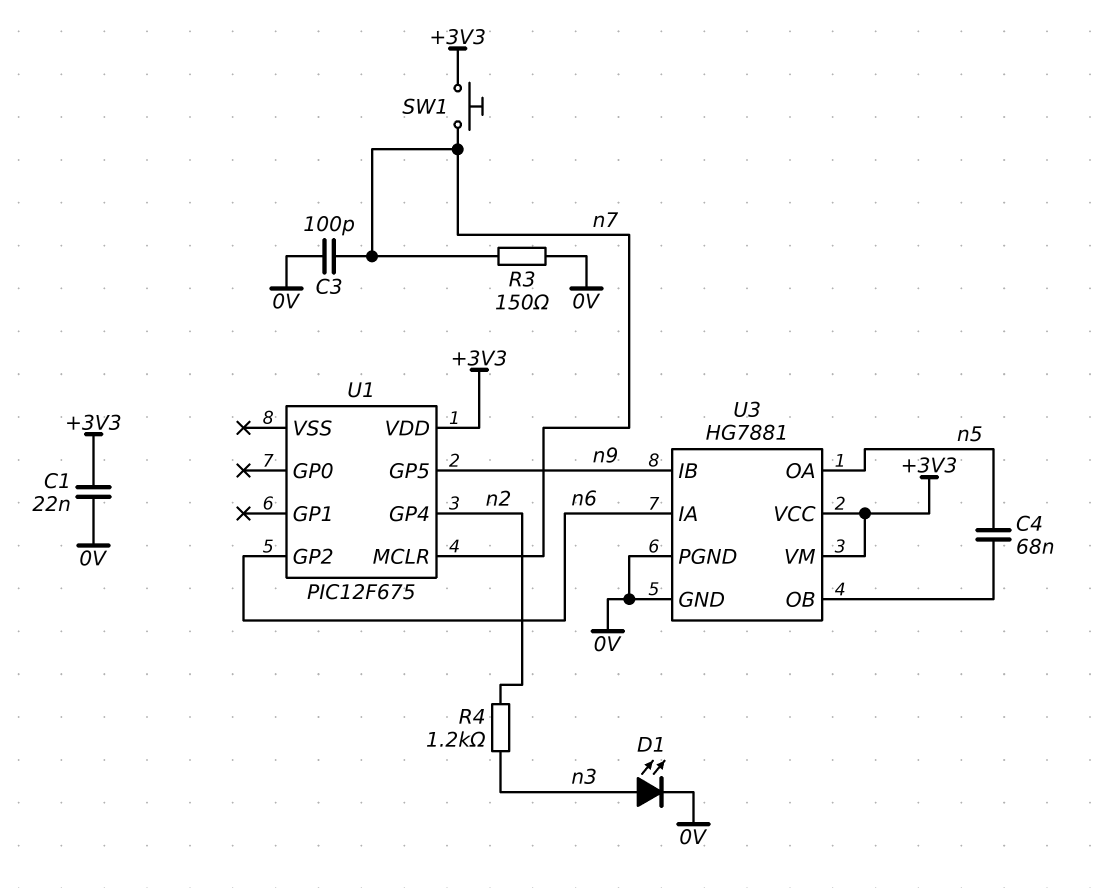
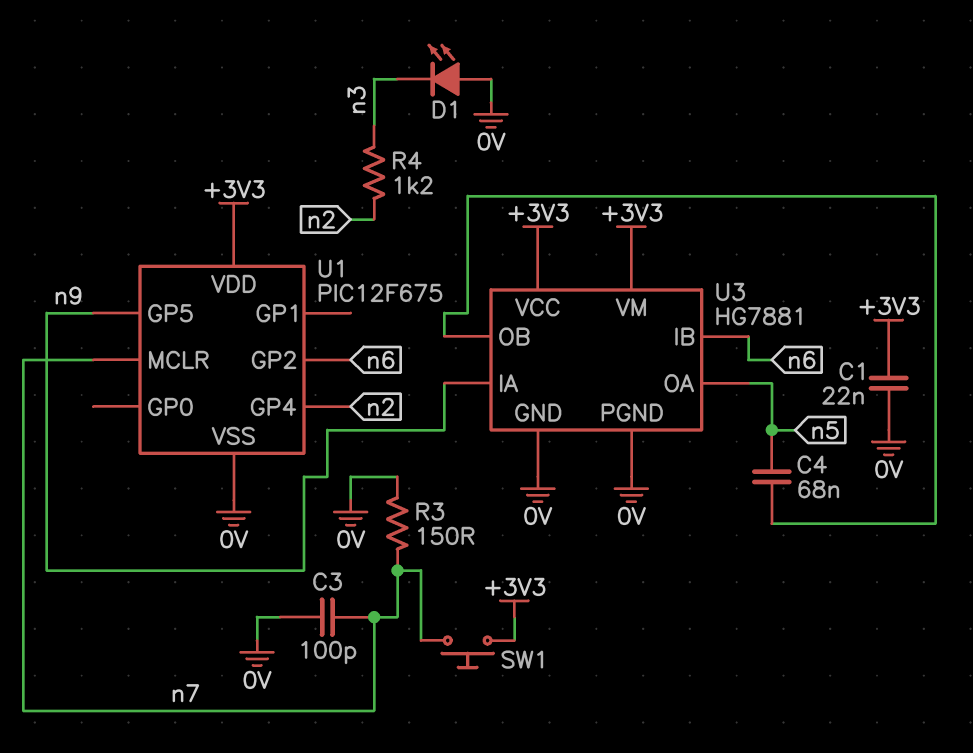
D1: LED (A n3, K 0V) -> LED (A 0V, K n3)
U1 pin VSS: none -> 0V
U3 pin IA: n6 -> n9
U3 pin IB: n9 -> n6

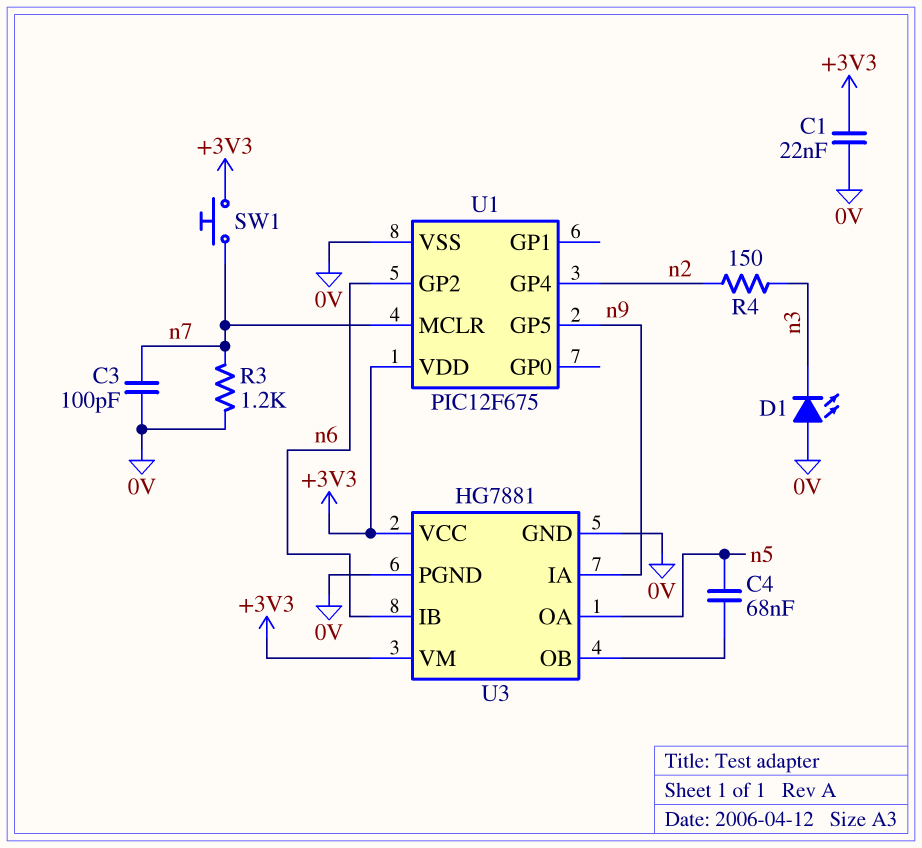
R3: 150 (0V, n7) -> 1.2k (0V, n7)
R4: 1.2k (n2, n3) -> 150 (n2, n3)

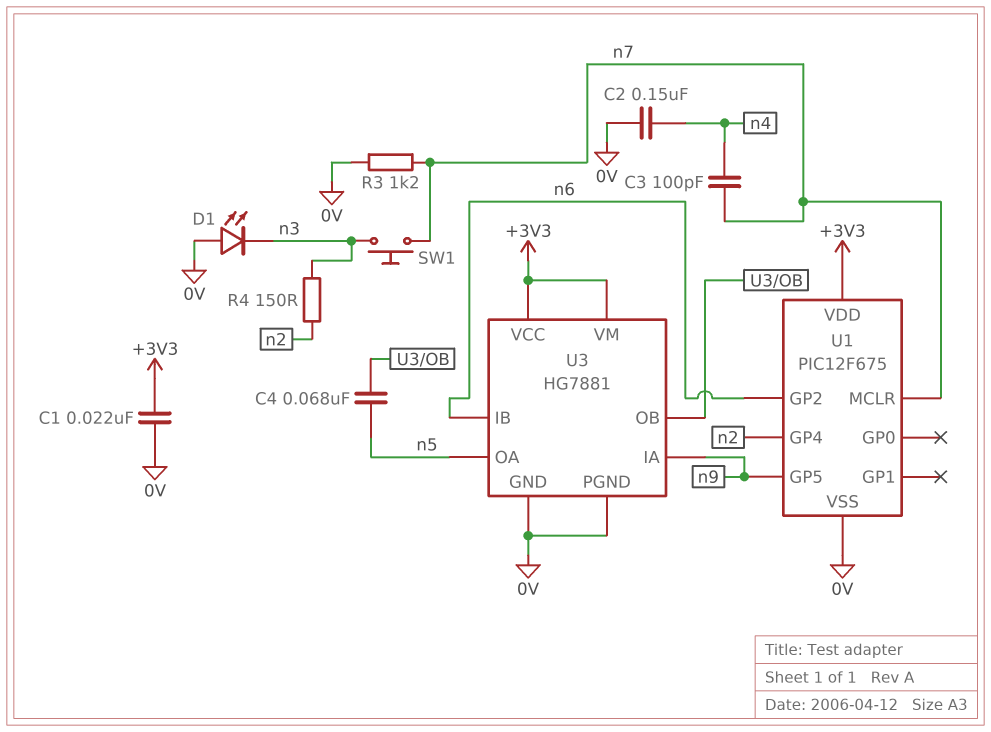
C2: none -> 150nF (0V, n4)
C3: 100pF (0V, n7) -> 100pF (n4, n7)
SW1: button (+3V3, n7) -> button (n3, n7)

